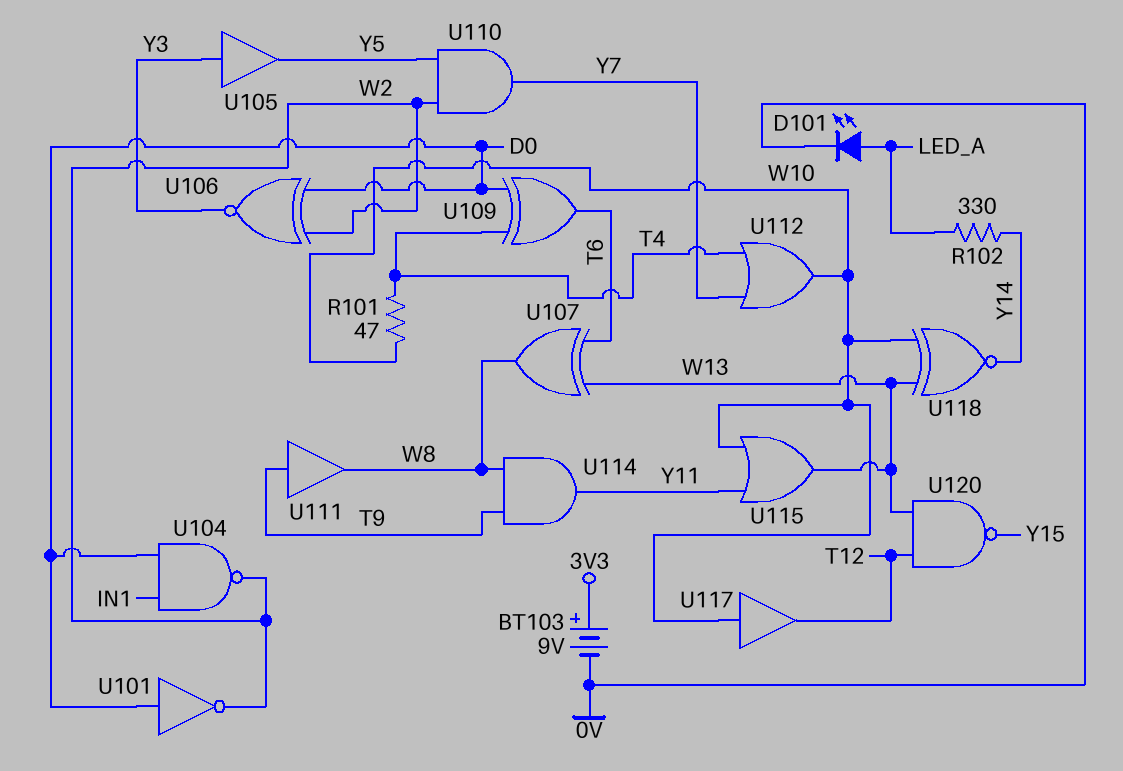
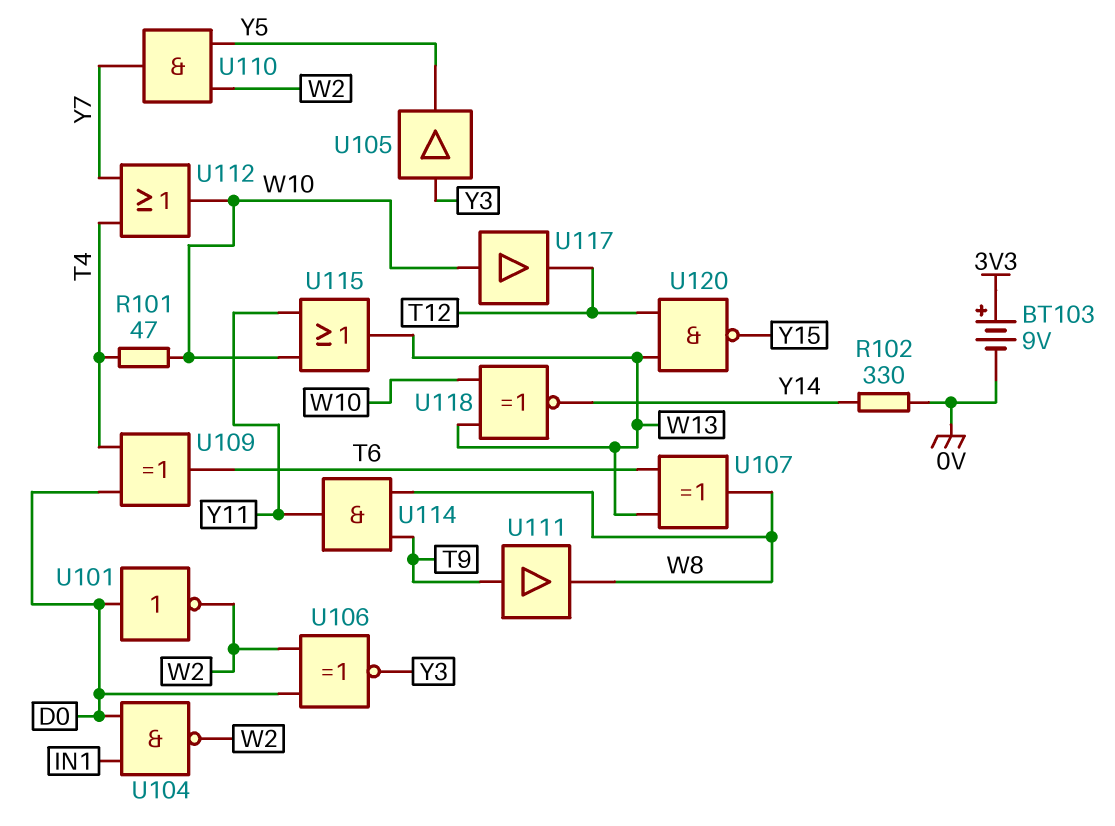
D101: LED (A LED_A, K 0V) -> none
R102: 330 (LED_A, Y14) -> 330 (0V, Y14)

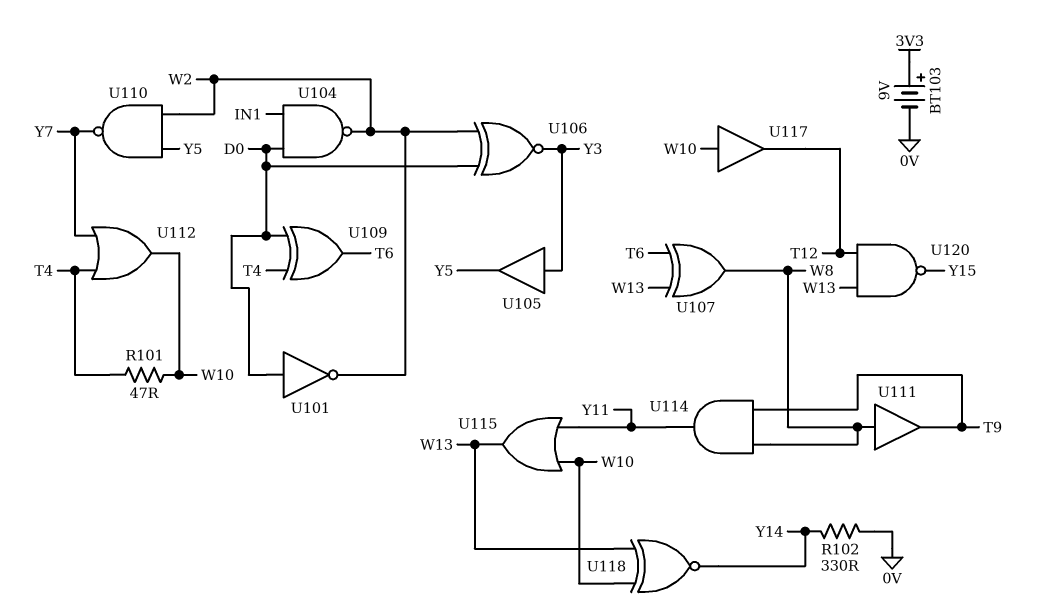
U110: AND (in W2, in Y5, out Y7) -> NAND (in W2, in Y5, out Y7)
U111: buffer (in T9, out W8) -> buffer (in W8, out T9)

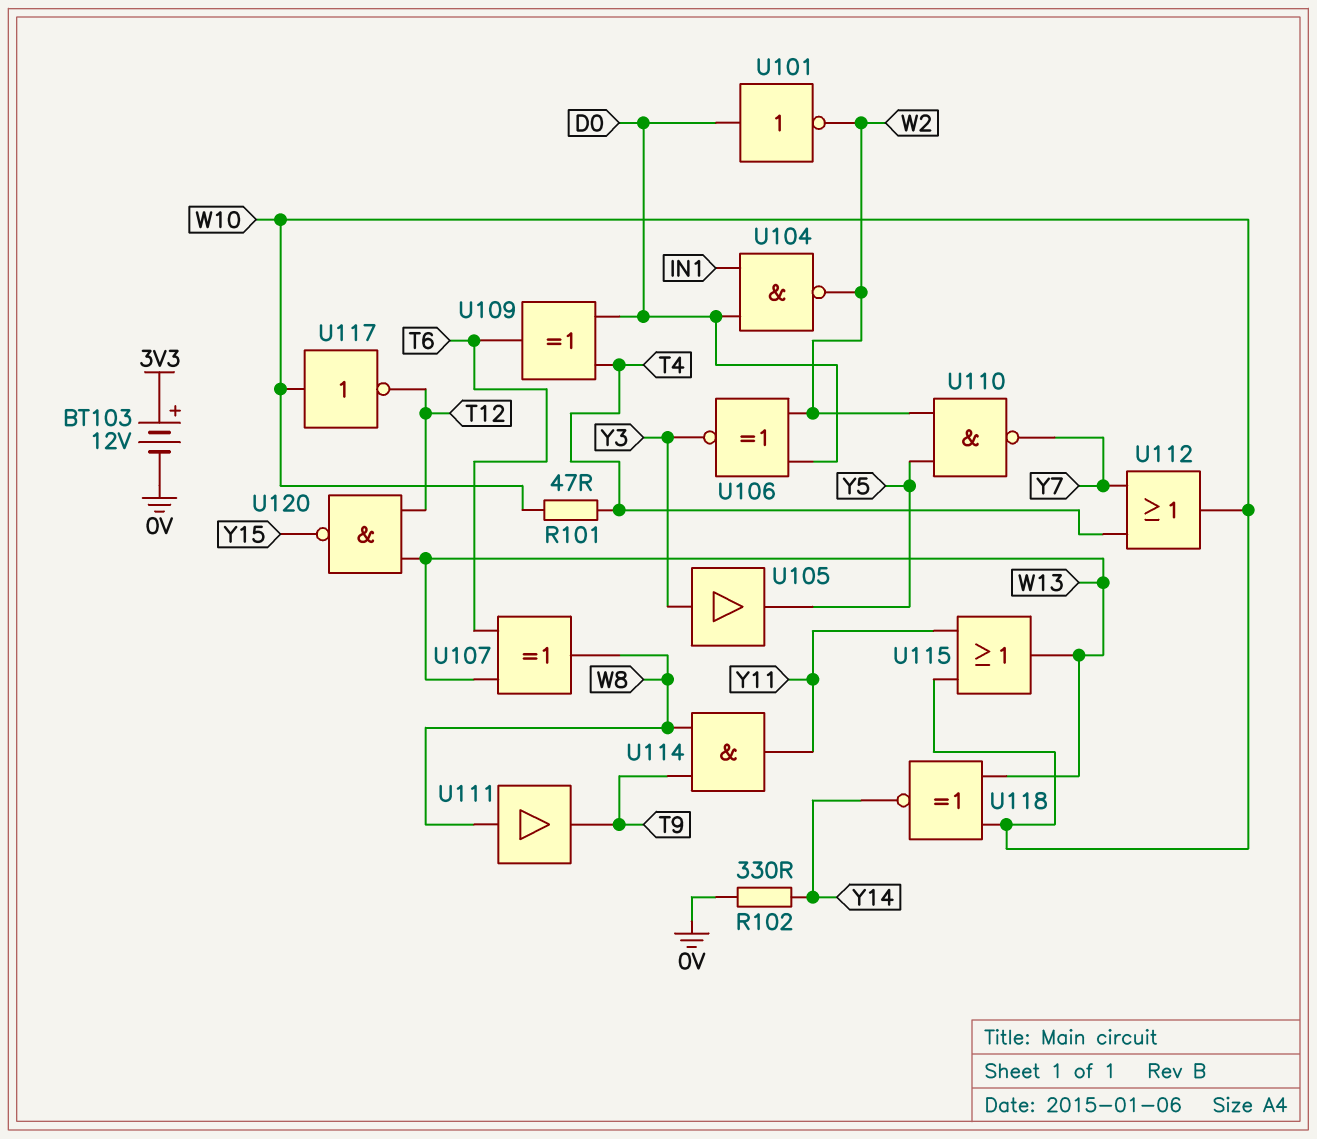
BT103: 9V (plus 3V3, minus 0V) -> 12V (plus 3V3, minus 0V)
U117: buffer (in W10, out T12) -> NOT (in W10, out T12)

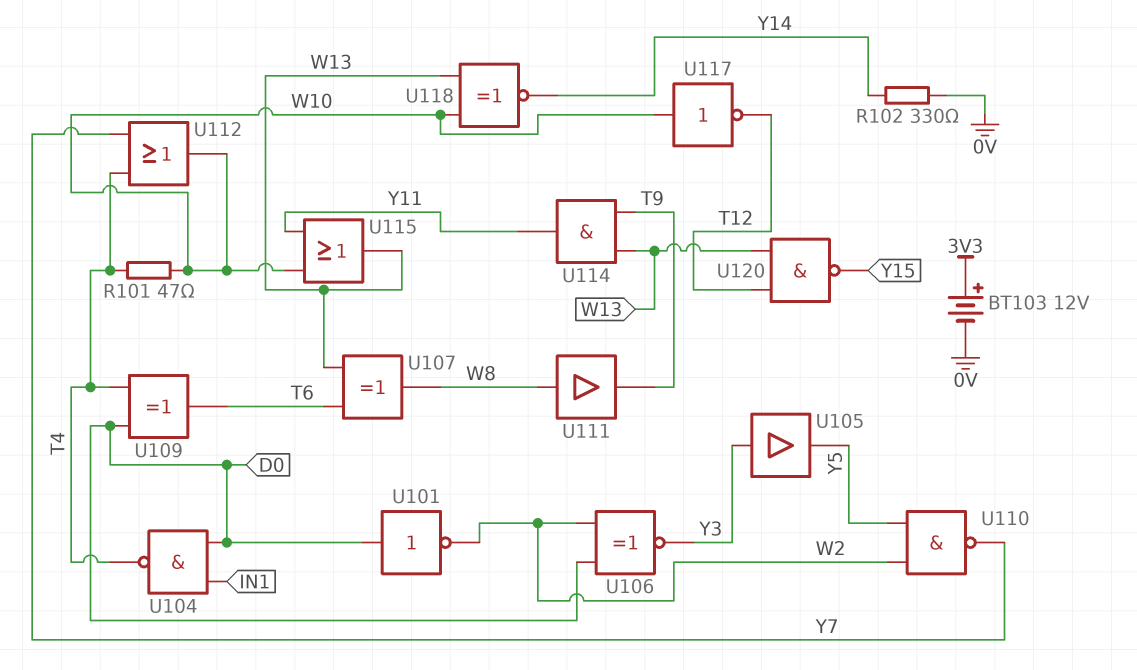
U104: NAND (in D0, in IN1, out W2) -> NAND (in D0, in IN1, out T4)
U114: AND (in T9, in W8, out Y11) -> AND (in T9, in W13, out Y11)

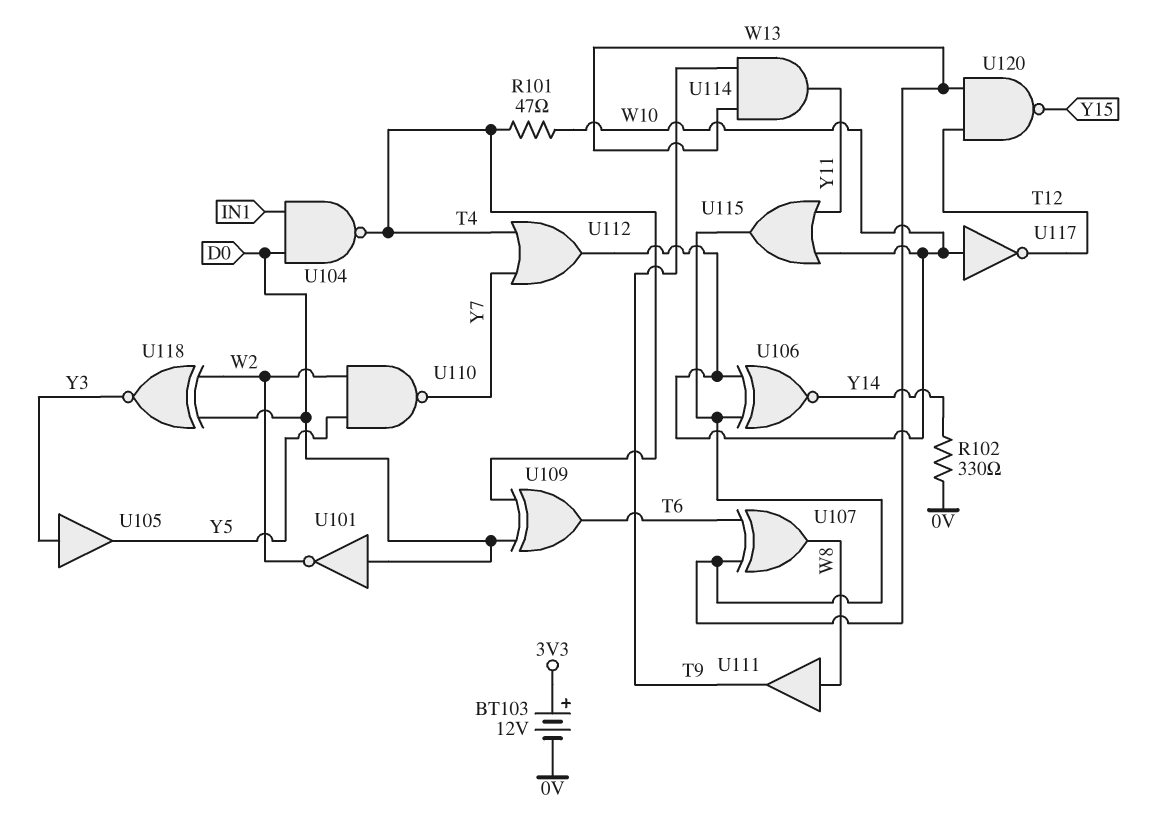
U106: XNOR (in D0, in W2, out Y3) -> XNOR (in W10, in W13, out Y14)
U118: XNOR (in W10, in W13, out Y14) -> XNOR (in D0, in W2, out Y3)

